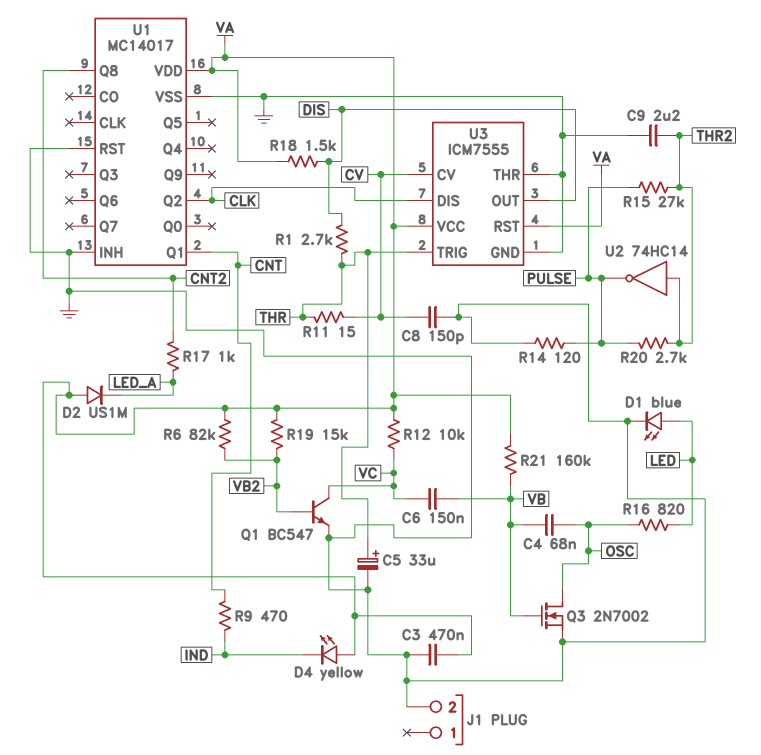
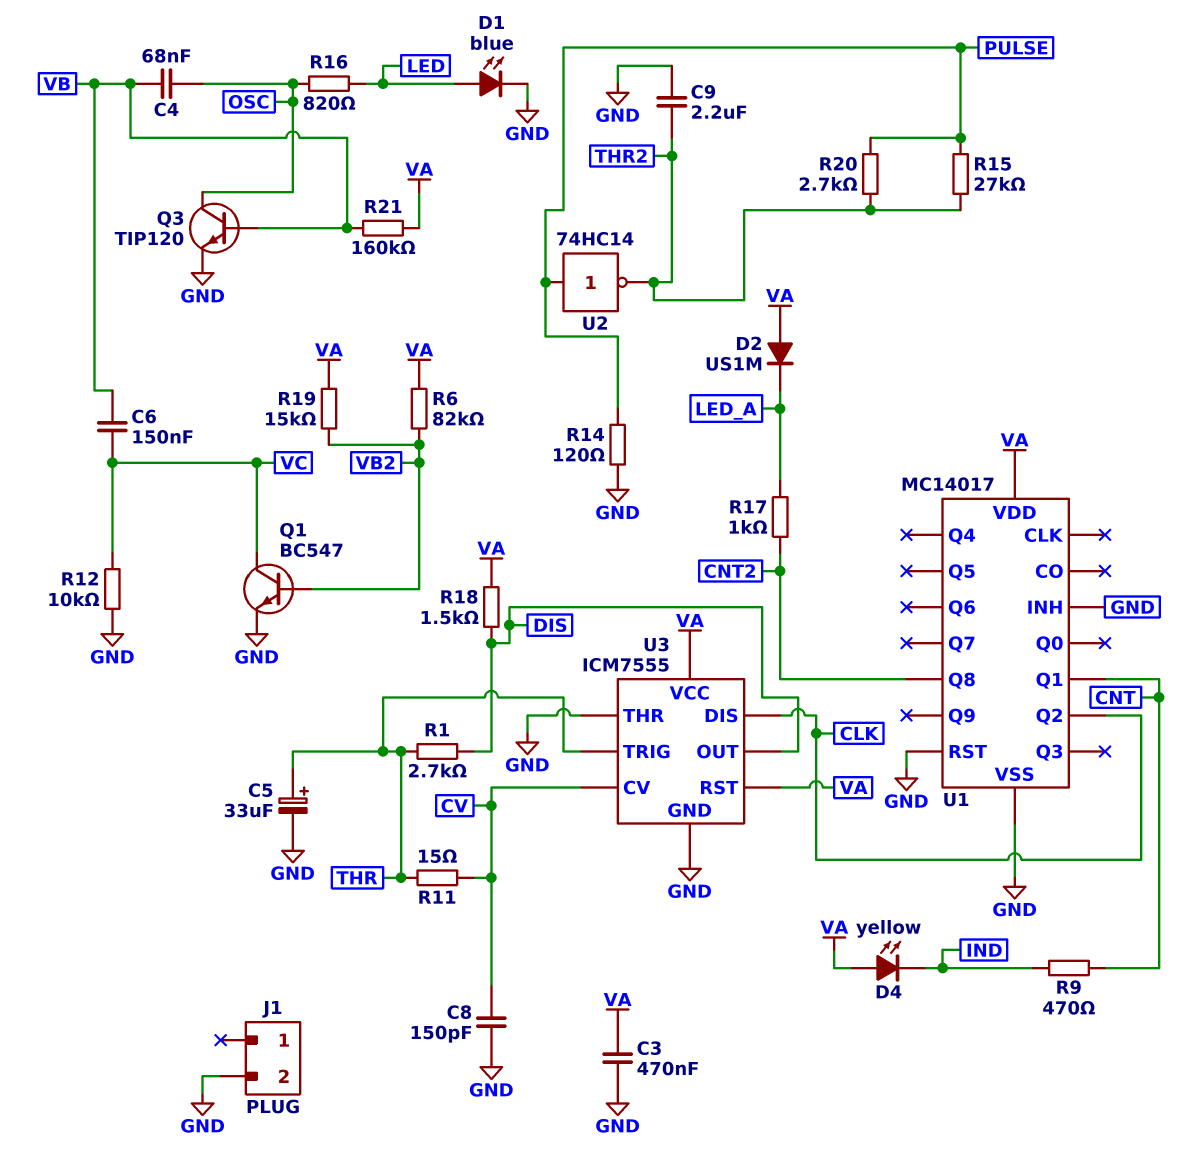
Q3: NMOS 2N7002 (G VB, D OSC, S GND) -> NPN TIP120 (B VB, C OSC, E GND)
R12: 10k (VA, VC) -> 10k (GND, VC)
U2: NOT 74HC14 (in THR2, out PULSE) -> NOT 74HC14 (in PULSE, out THR2)

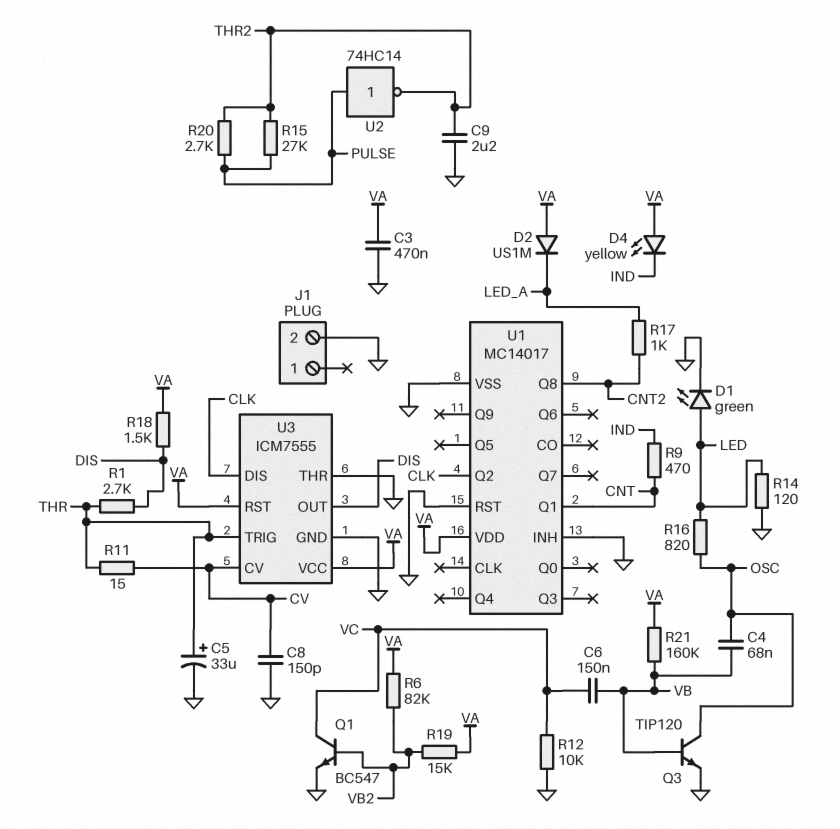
D1: LED blue (A LED, K GND) -> LED green (A LED, K GND)
R14: 120 (GND, PULSE) -> 120 (GND, LED)

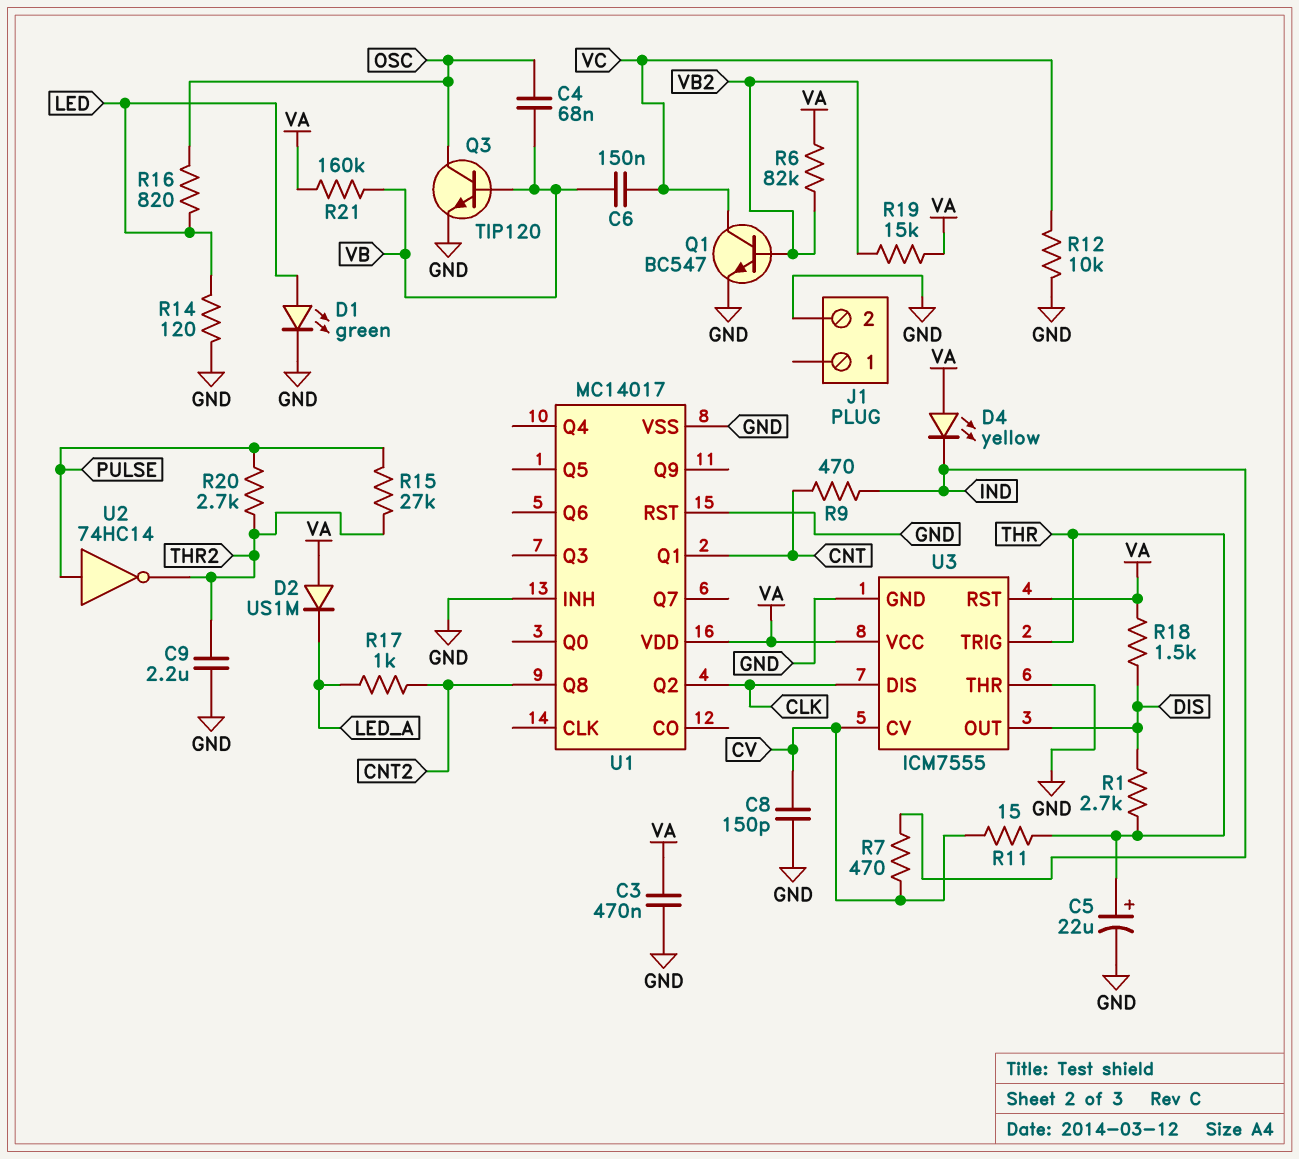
C5: 33uF (plus THR, minus GND) -> 22uF (plus THR, minus GND)
R7: none -> 470 (CV, IND)

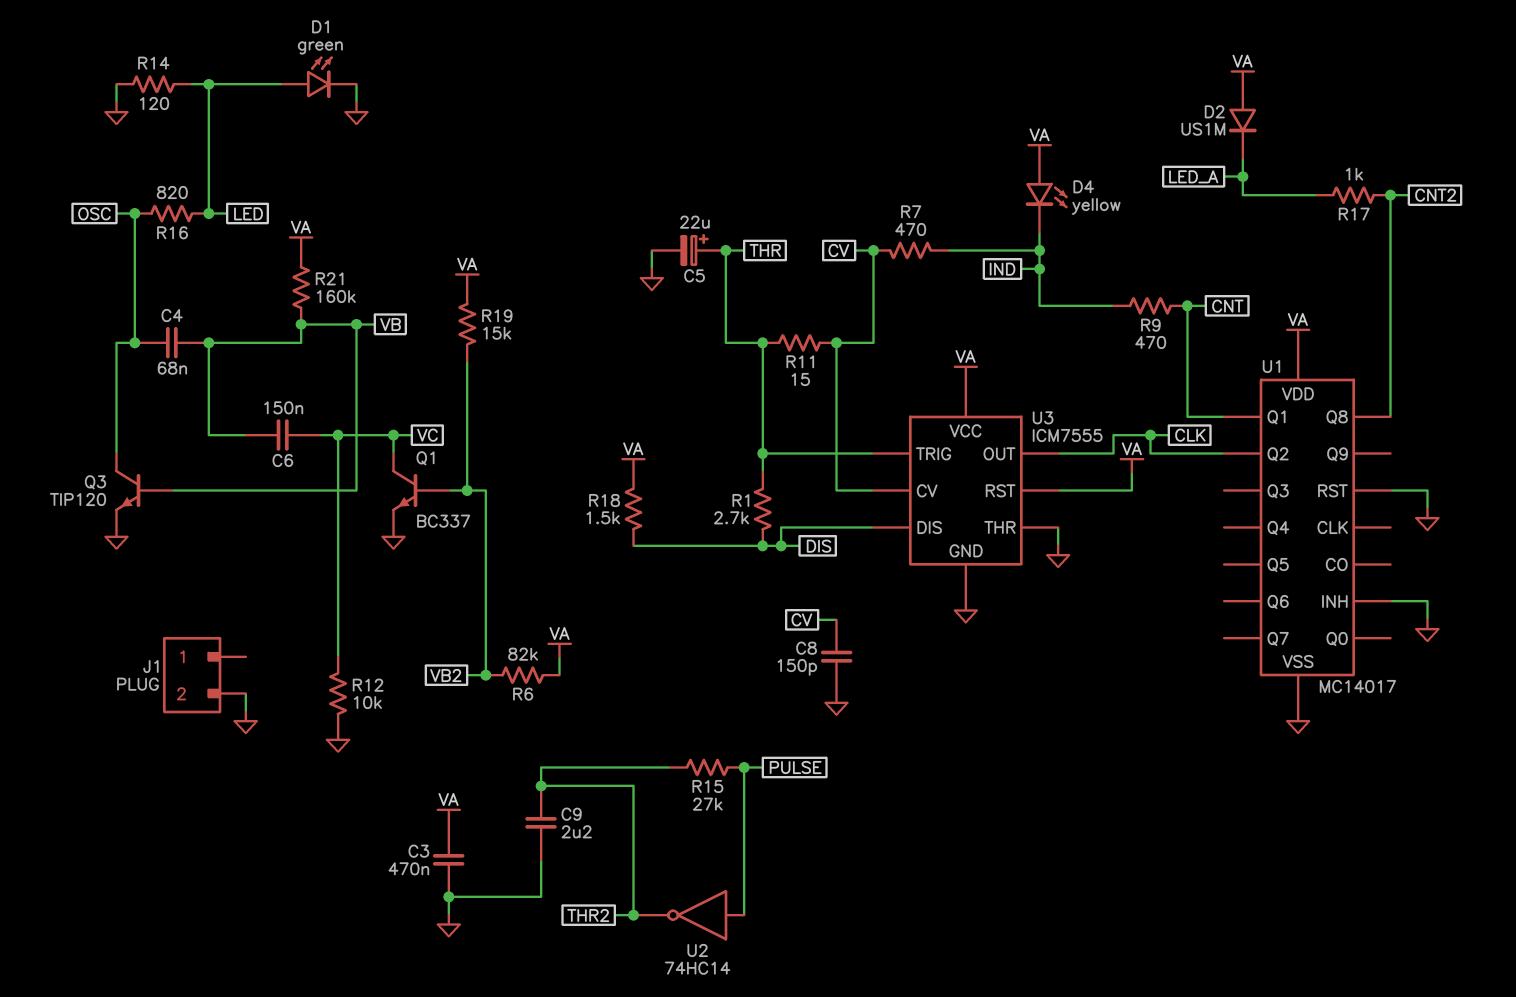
Q1: NPN BC547 (B VB2, C VC, E GND) -> NPN BC337 (B VB2, C VC, E GND)
R20: 2.7k (PULSE, THR2) -> none
U3 pin DIS: CLK -> DIS
U3 pin OUT: DIS -> CLK

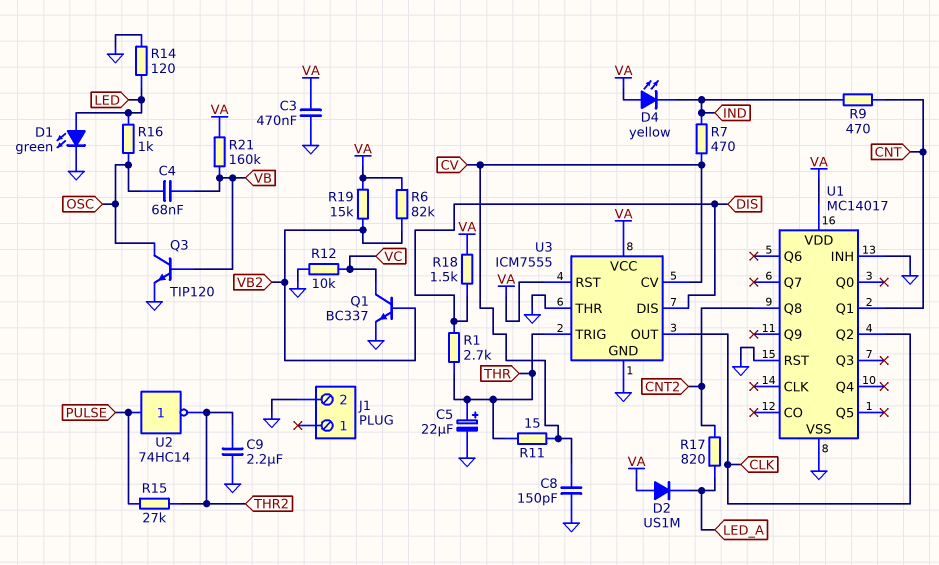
C6: 150nF (VB, VC) -> none
R16: 820 (LED, OSC) -> 1k (LED, OSC)
R17: 1k (CNT2, LED_A) -> 820 (CNT2, LED_A)

